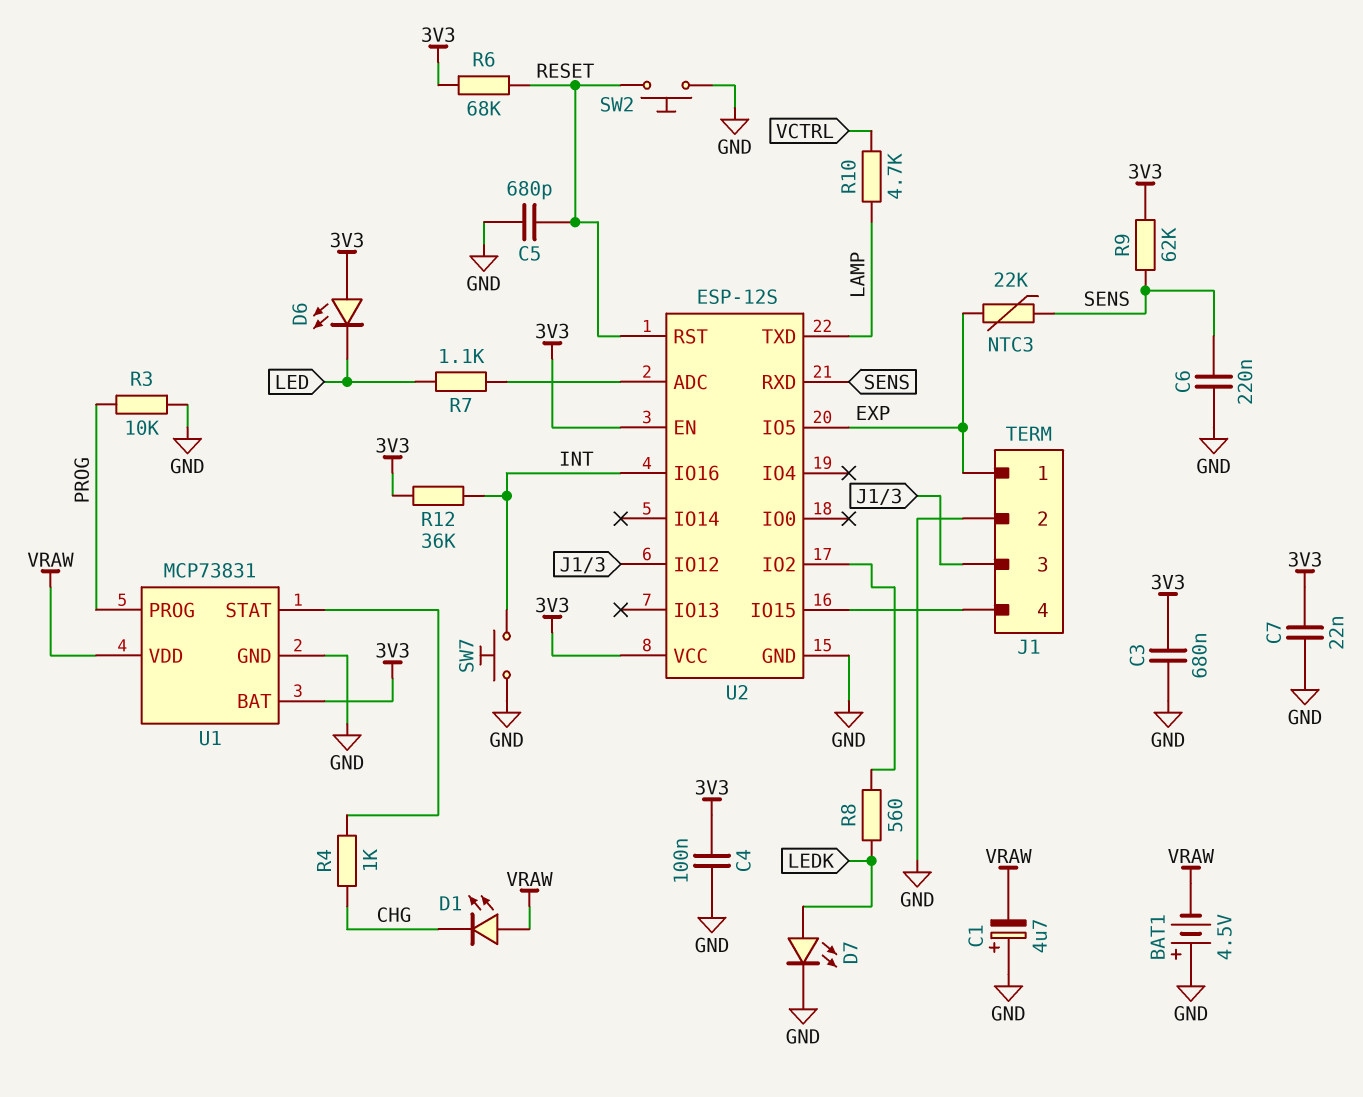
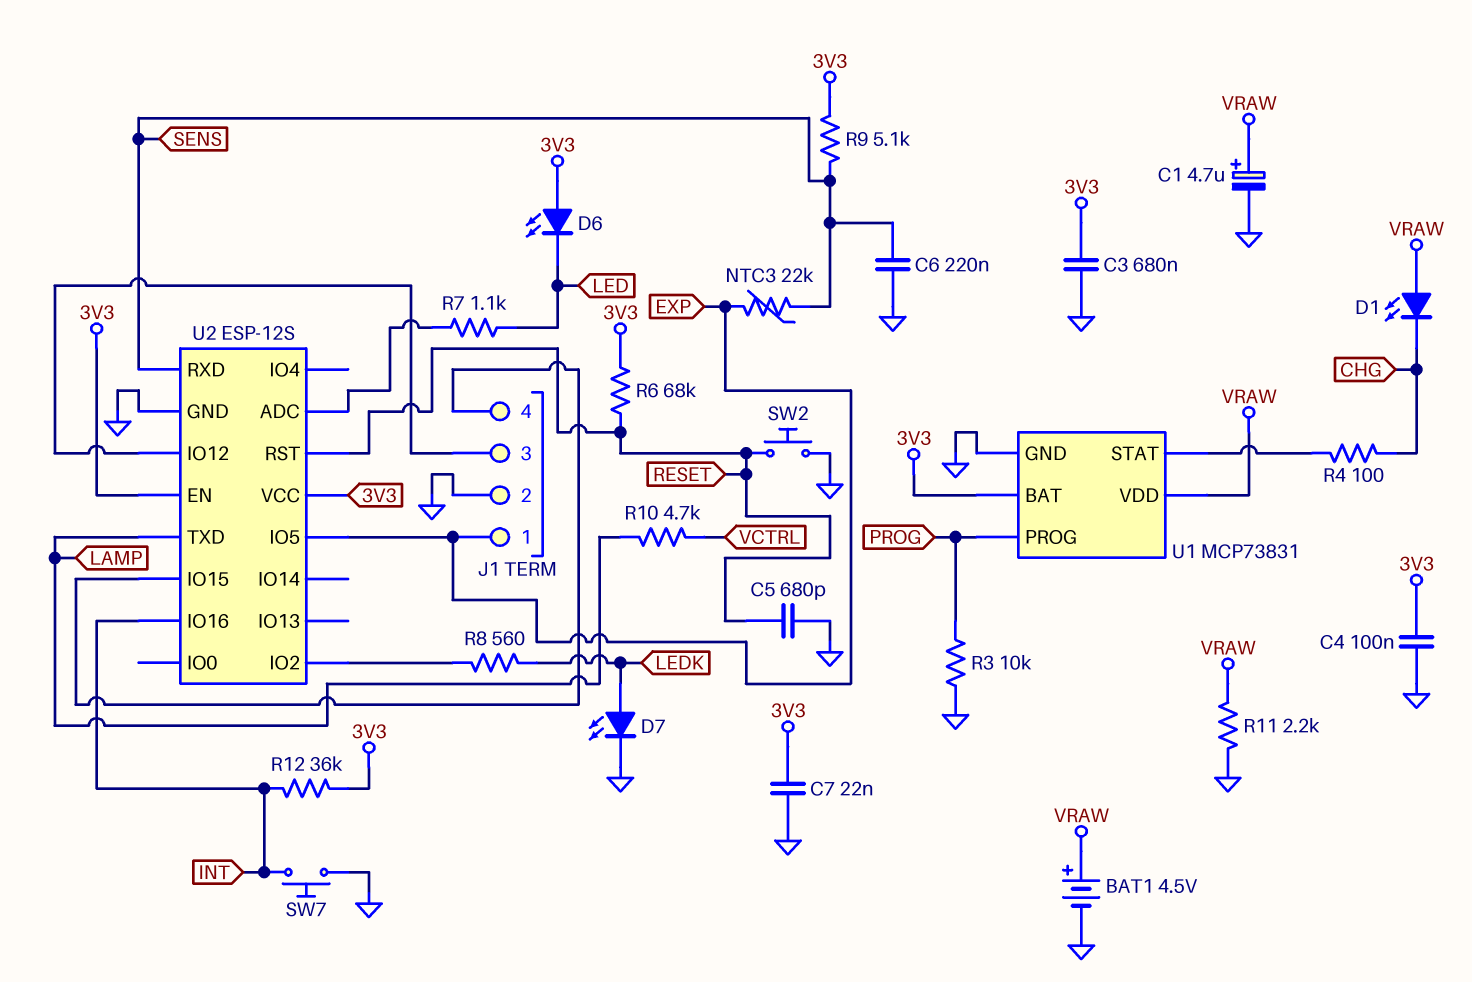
BAT1: 4.5V (plus GND, minus VRAW) -> 4.5V (plus VRAW, minus GND)
C1: 4.7uF (plus GND, minus VRAW) -> 4.7uF (plus VRAW, minus GND)
R4: 1k (CHG, U1/STAT) -> 100 (CHG, U1/STAT)
R9: 62k (3V3, SENS) -> 5.1k (3V3, SENS)
R11: none -> 2.2k (GND, VRAW)

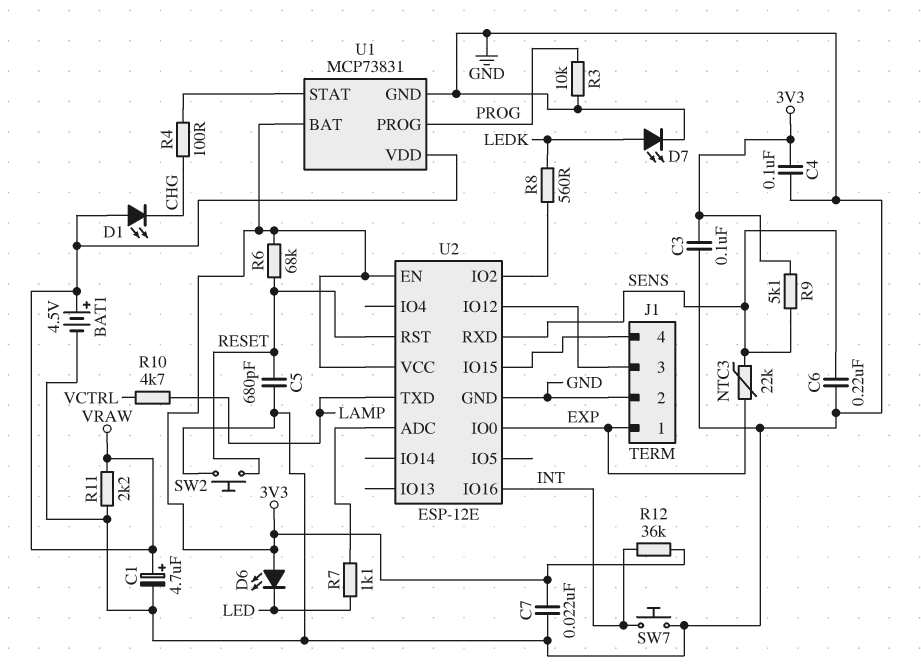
C3: 680nF (3V3, GND) -> 100nF (3V3, GND)
U2: ESP-12S -> ESP-12E
U2 pin IO0: none -> EXP
U2 pin IO5: EXP -> none

